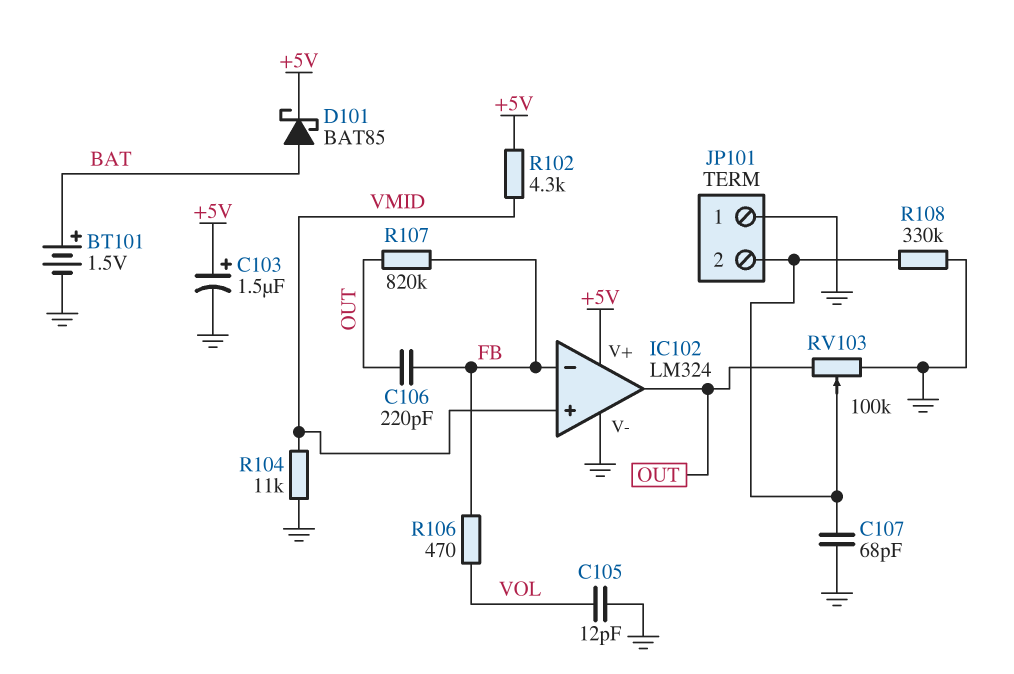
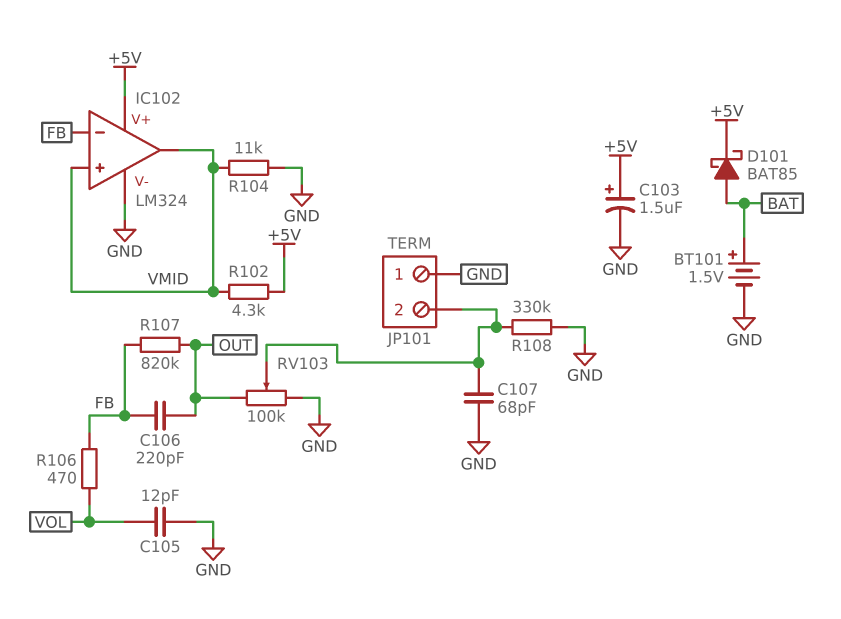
IC102 pin out: OUT -> VMID

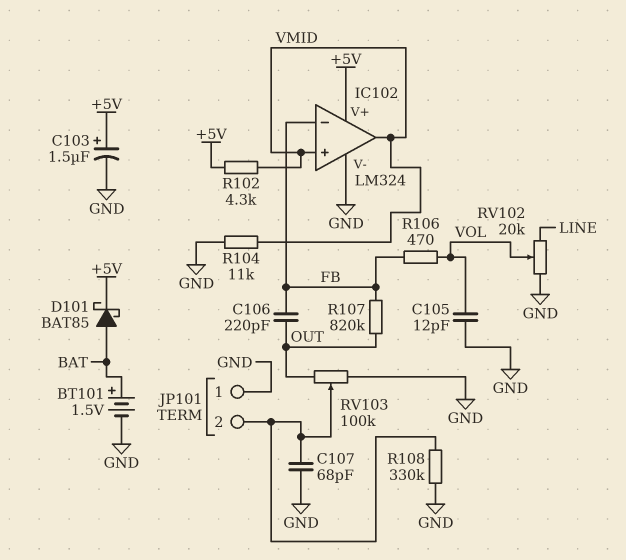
RV102: none -> 20k (GND, LINE, wiper VOL)

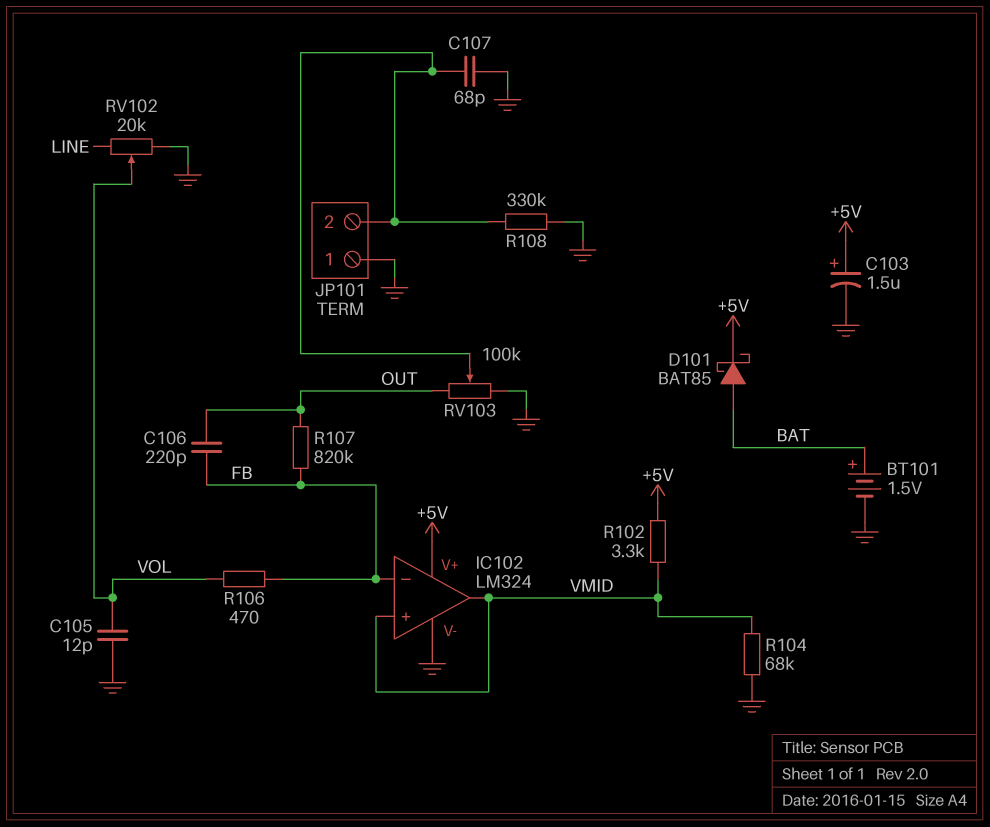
R102: 4.3k (+5V, VMID) -> 3.3k (+5V, VMID)
R104: 11k (GND, VMID) -> 68k (GND, VMID)

